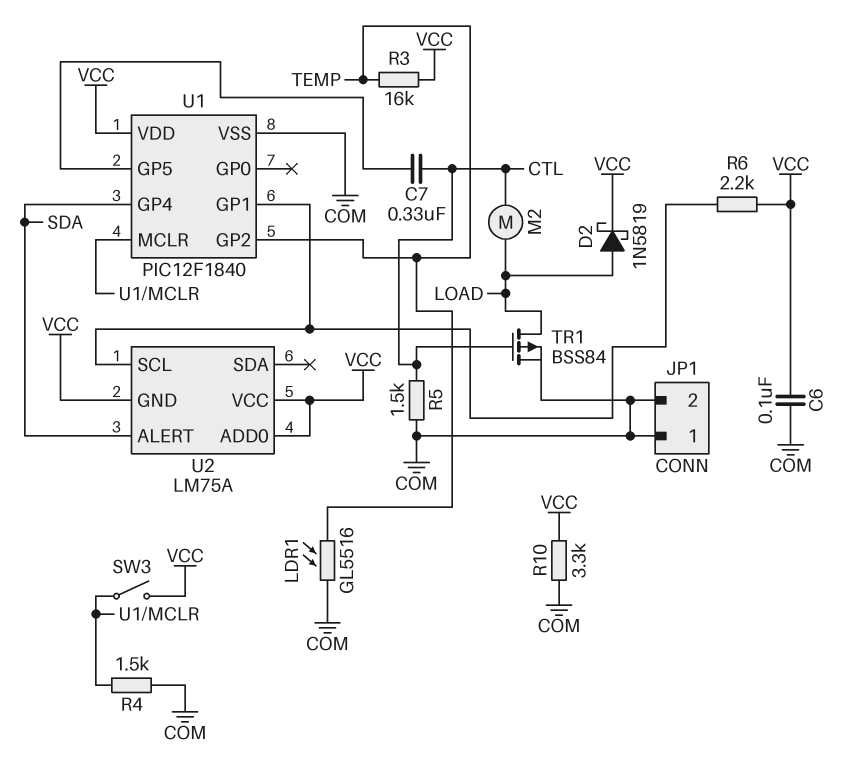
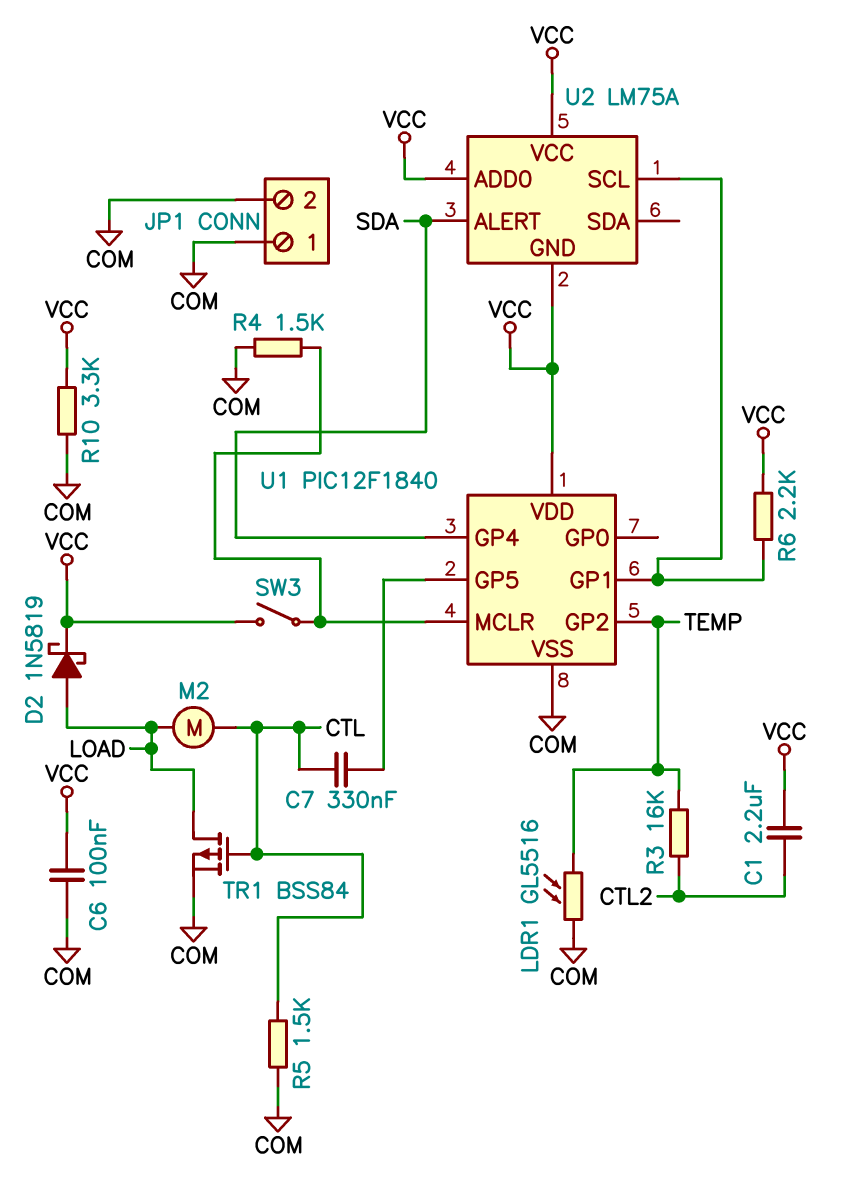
C1: none -> 2.2uF (CTL2, VCC)
R3: 16k (TEMP, VCC) -> 16k (CTL2, TEMP)

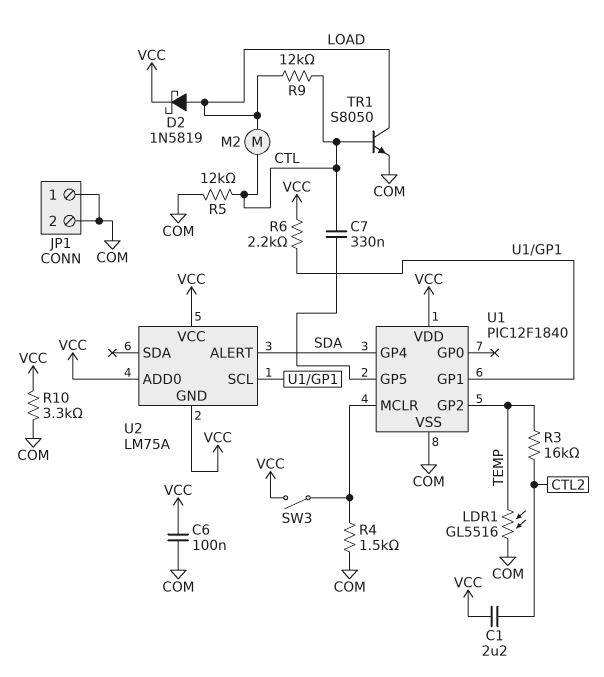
R5: 1.5k (COM, CTL) -> 12k (COM, CTL)
R9: none -> 12k (CTL, LOAD)
TR1: PMOS BSS84 (G CTL, D LOAD, S COM) -> NPN S8050 (B CTL, C LOAD, E COM)

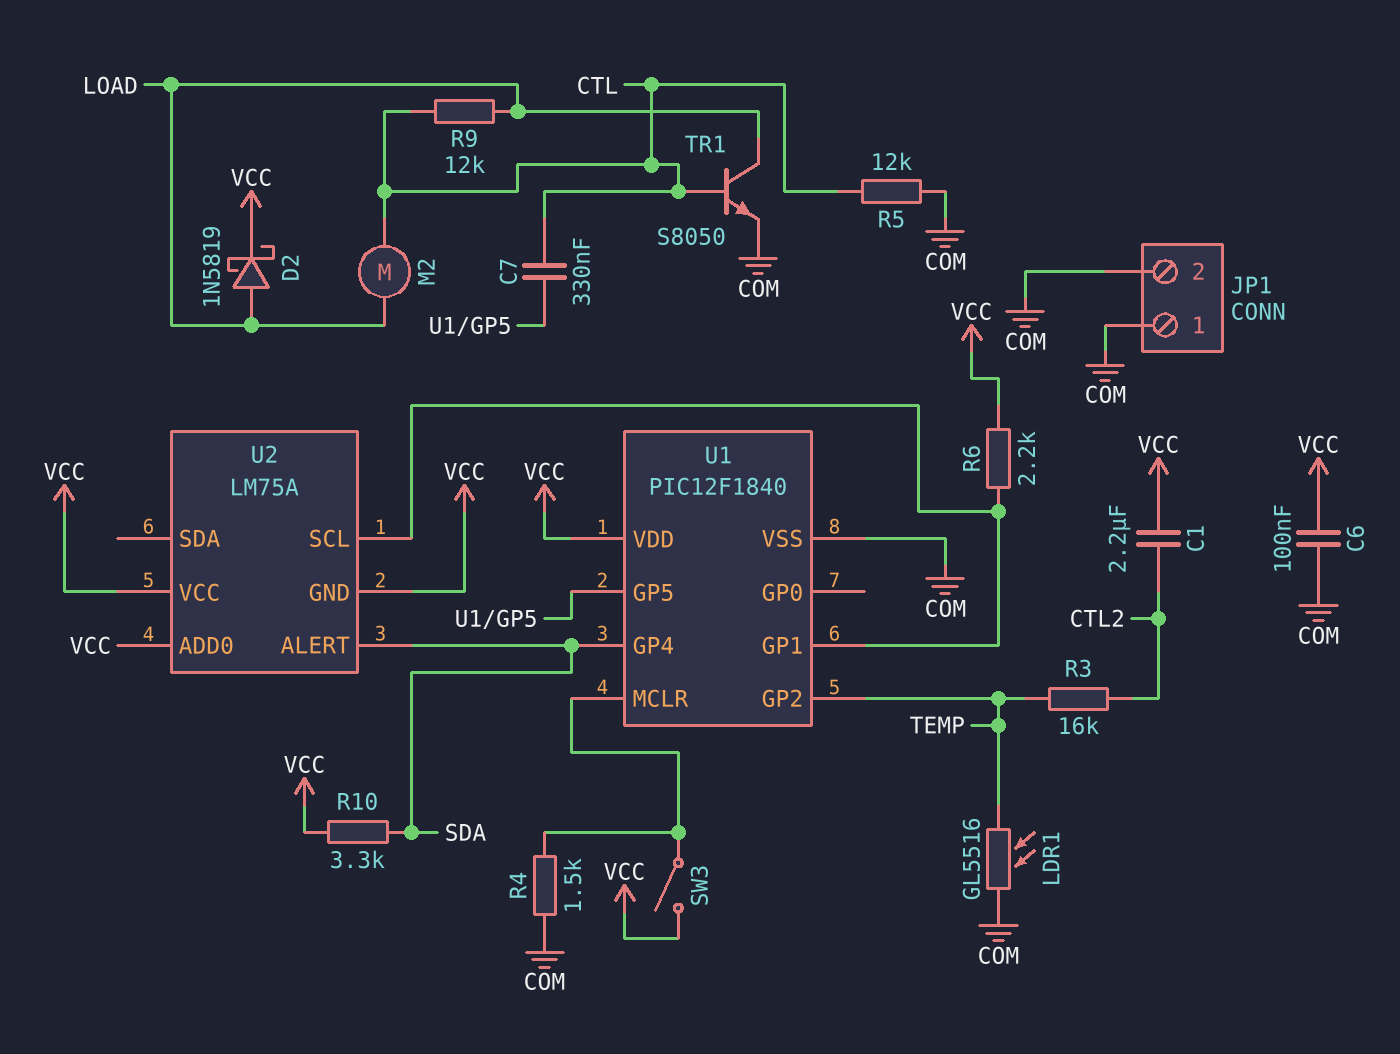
R10: 3.3k (COM, VCC) -> 3.3k (SDA, VCC)

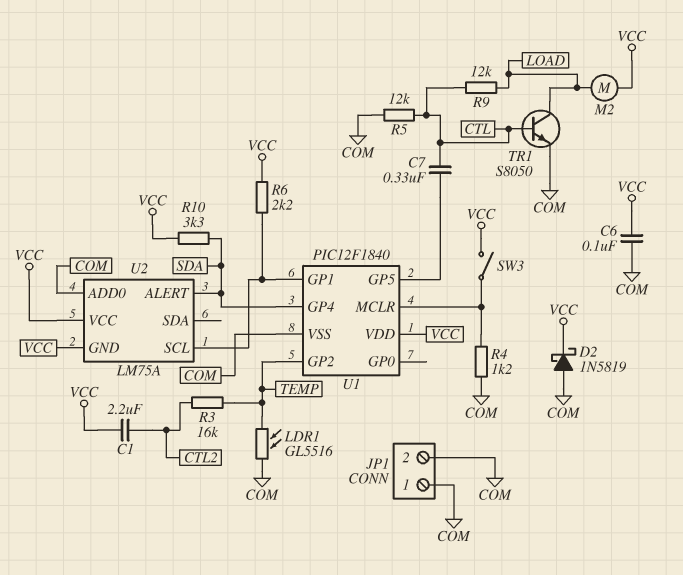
D2: schottky 1N5819 (A LOAD, K VCC) -> schottky 1N5819 (A COM, K VCC)
M2: motor (CTL, LOAD) -> motor (LOAD, VCC)
R4: 1.5k (COM, U1/MCLR) -> 1.2k (COM, U1/MCLR)
U2 pin ADD0: VCC -> COM

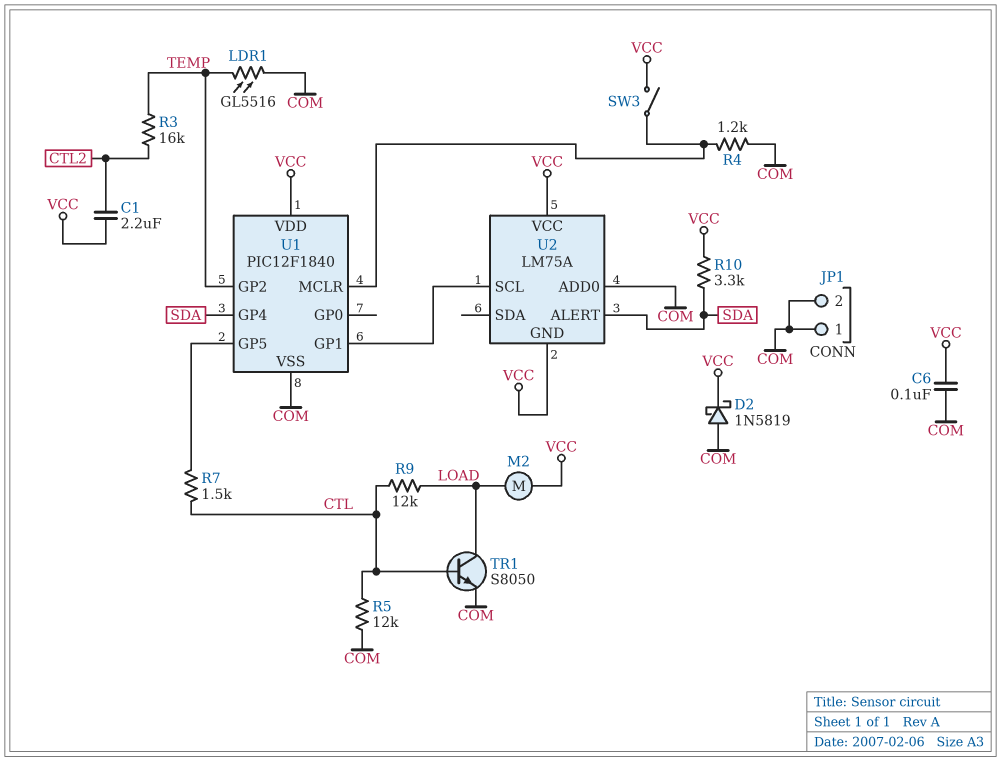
C7: 330nF (CTL, U1/GP5) -> none
R6: 2.2k (U1/GP1, VCC) -> none
R7: none -> 1.5k (CTL, U1/GP5)

